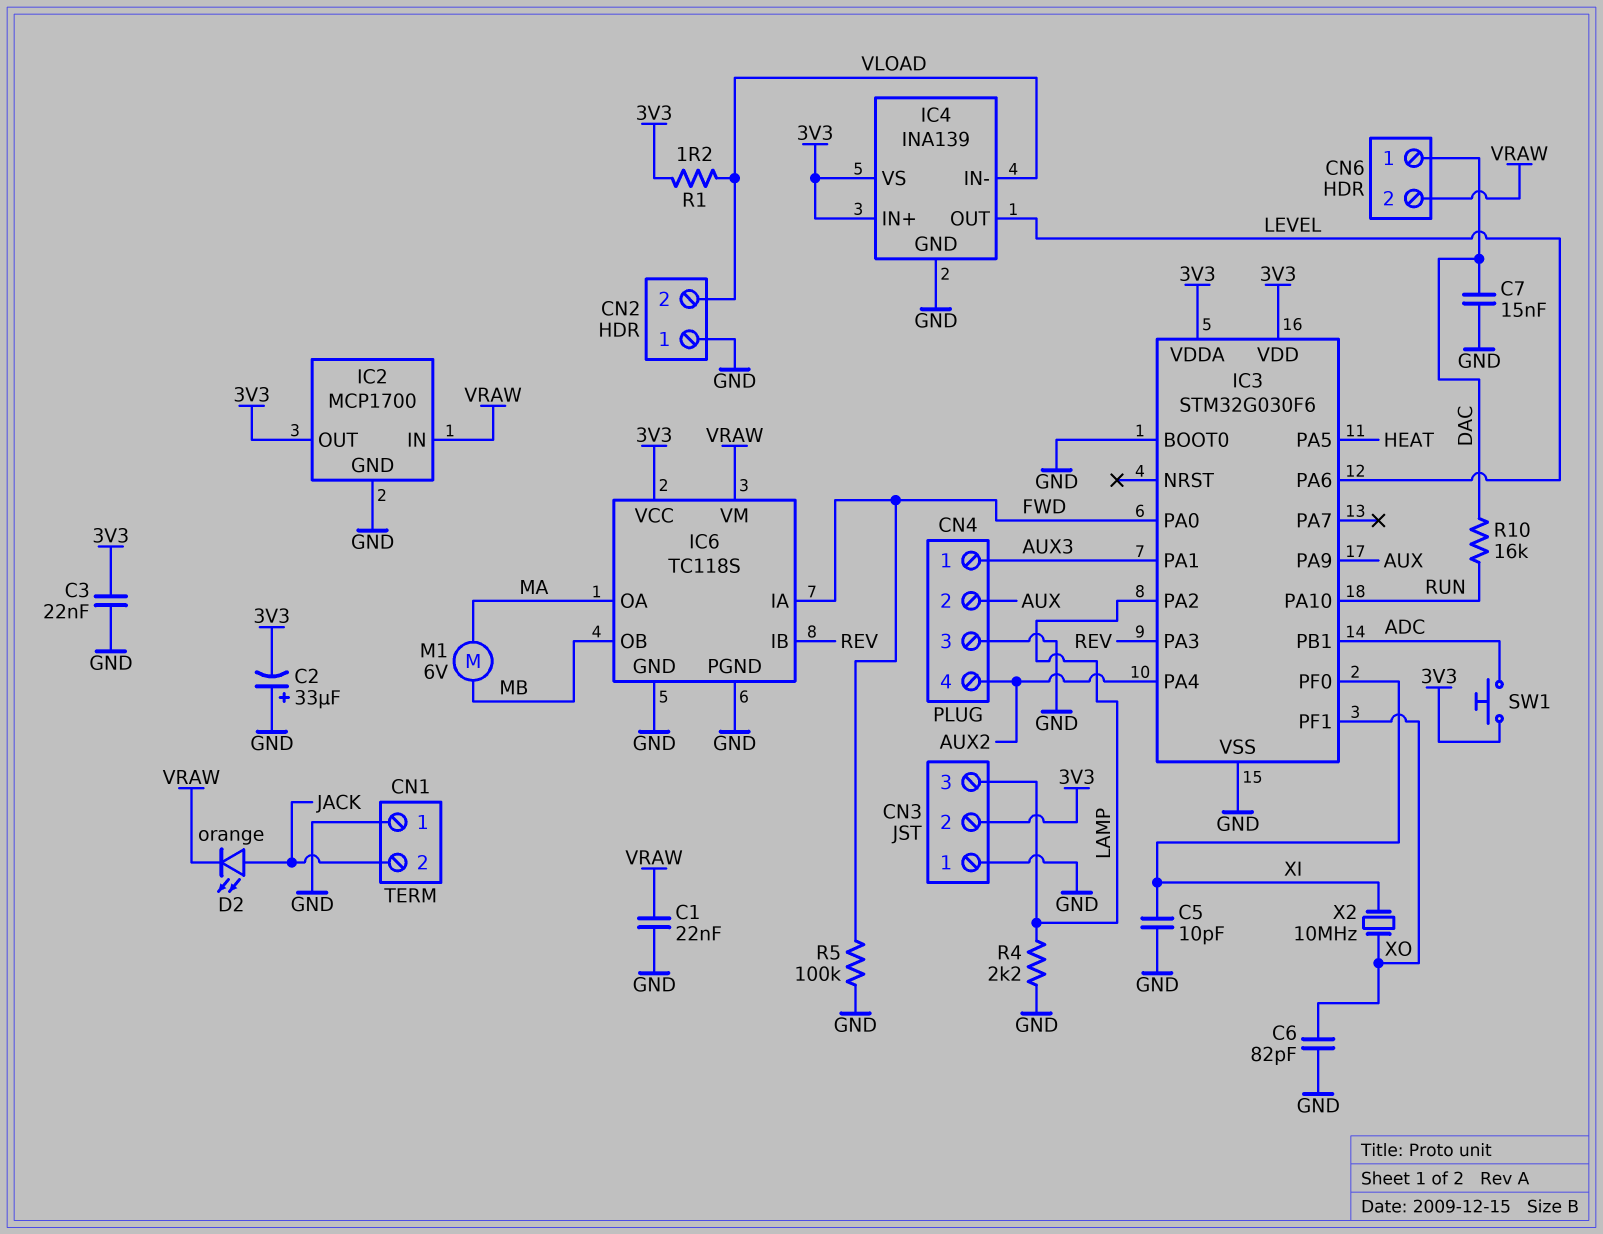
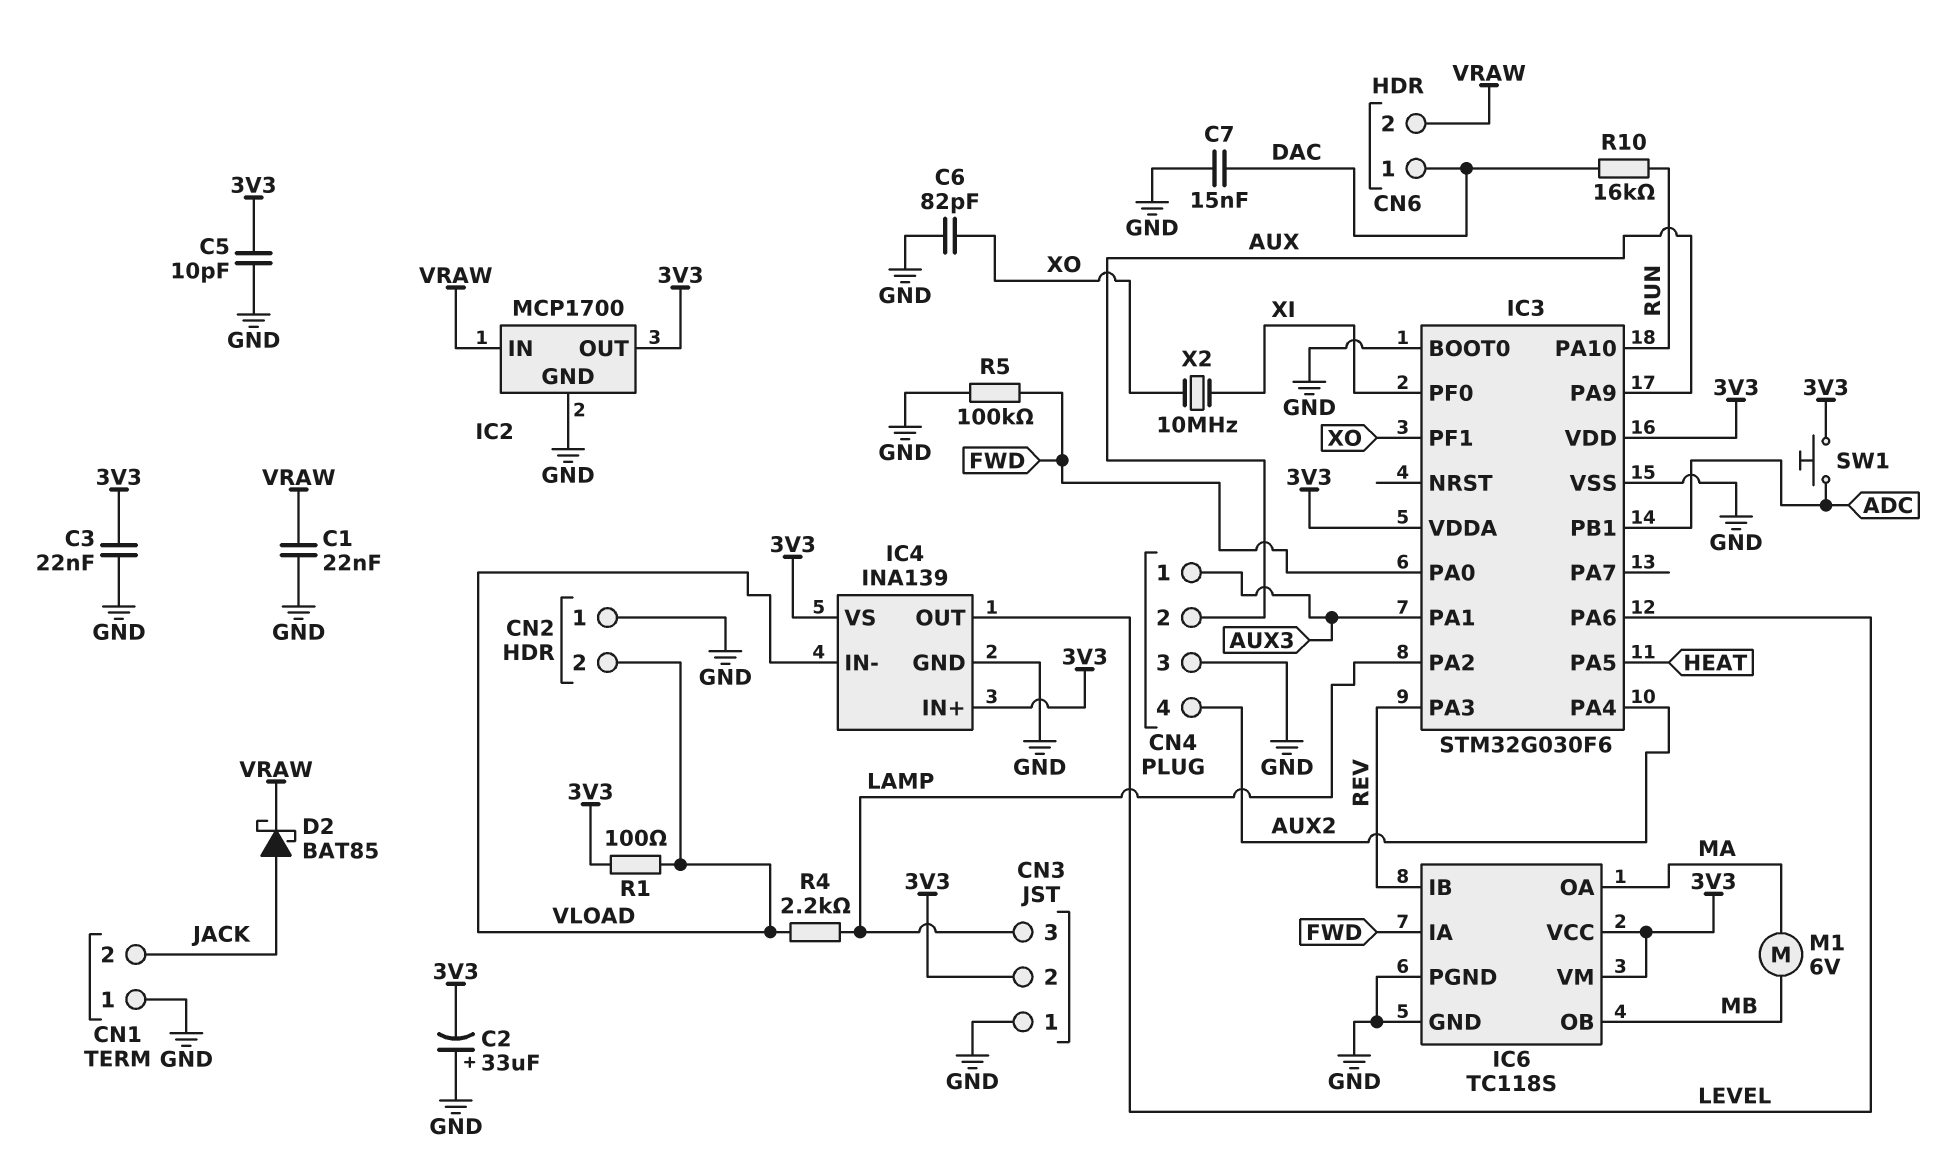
C5: 10pF (GND, XI) -> 10pF (3V3, GND)
D2: LED orange (A JACK, K VRAW) -> schottky BAT85 (A JACK, K VRAW)
IC6 pin VM: VRAW -> 3V3
R1: 1.2 (3V3, VLOAD) -> 100 (3V3, VLOAD)
R4: 2.2k (GND, LAMP) -> 2.2k (LAMP, VLOAD)

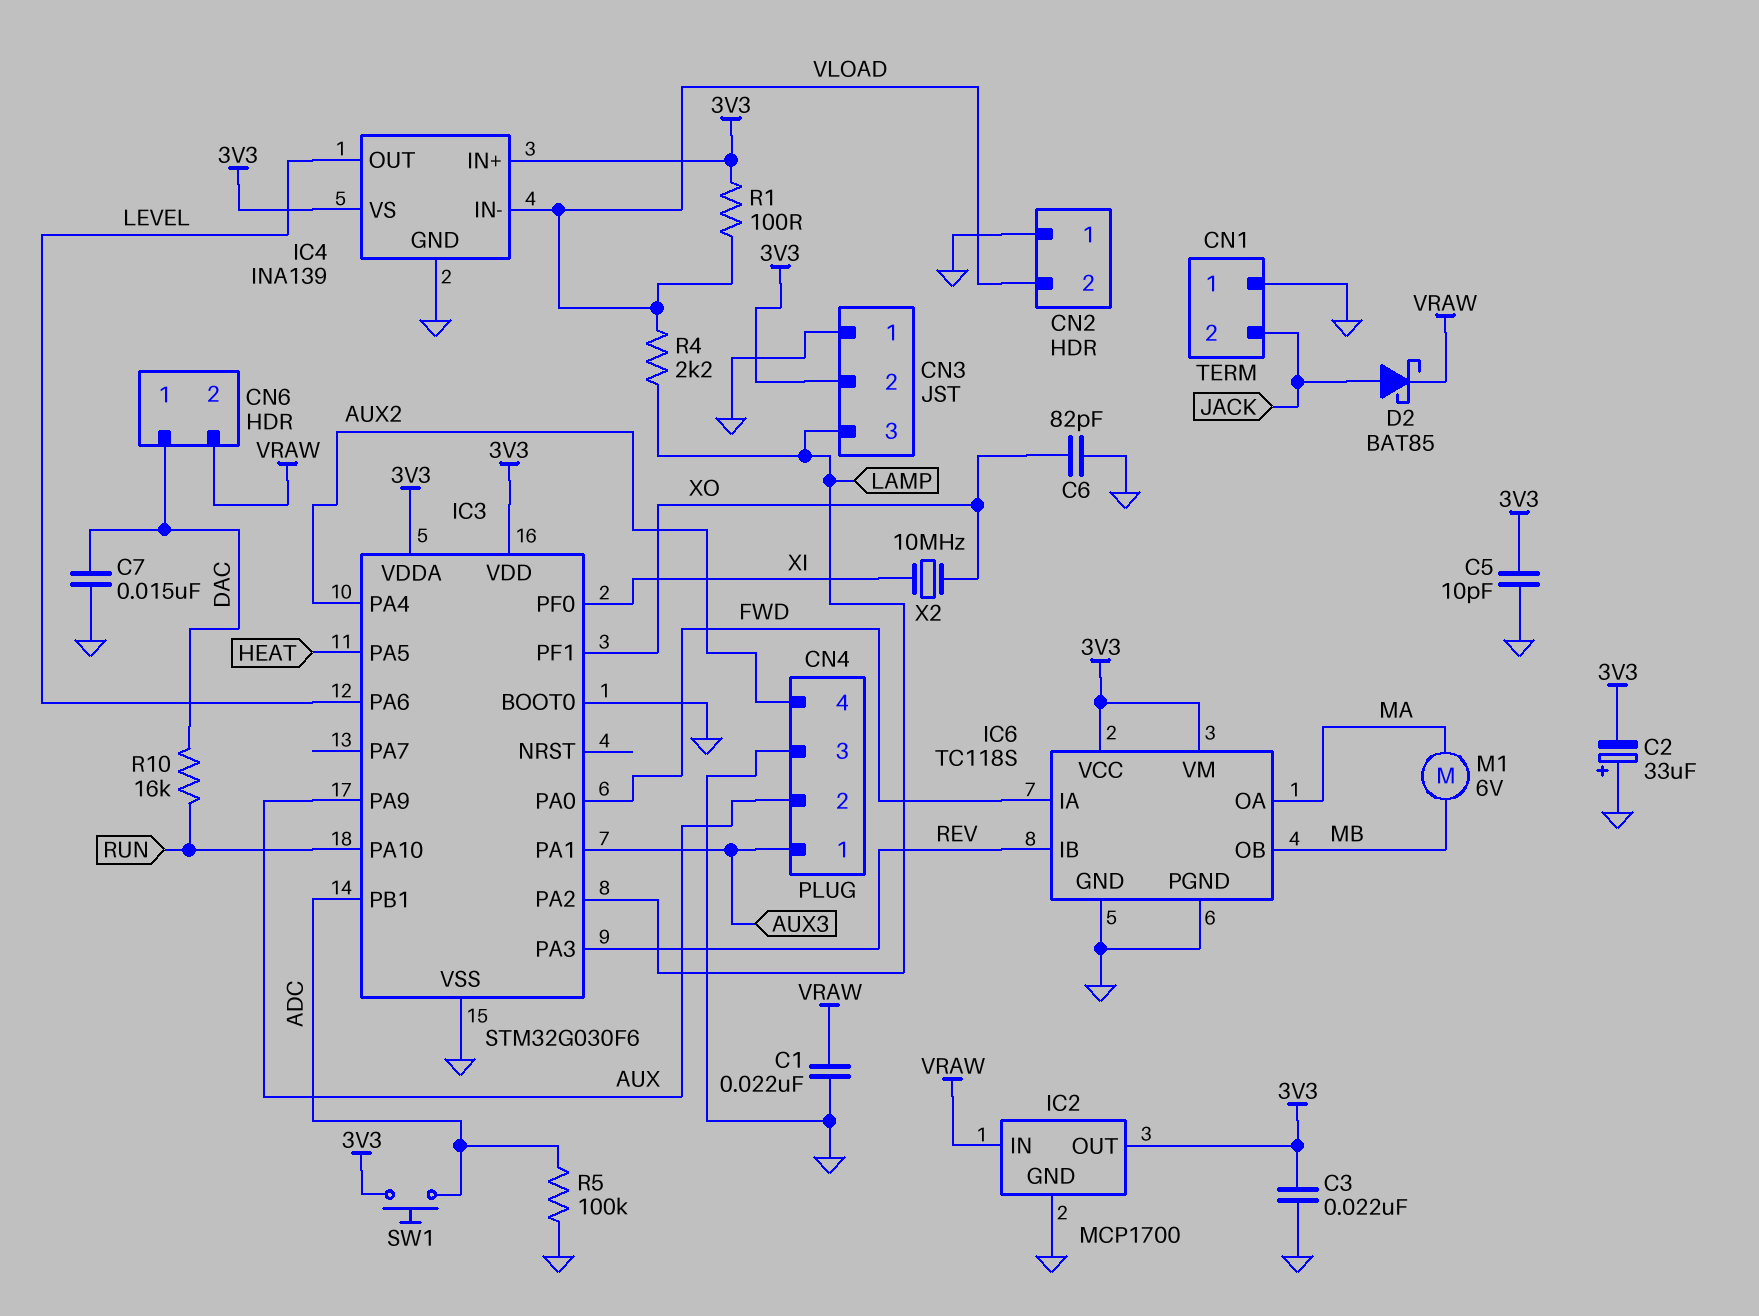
R5: 100k (FWD, GND) -> 100k (ADC, GND)

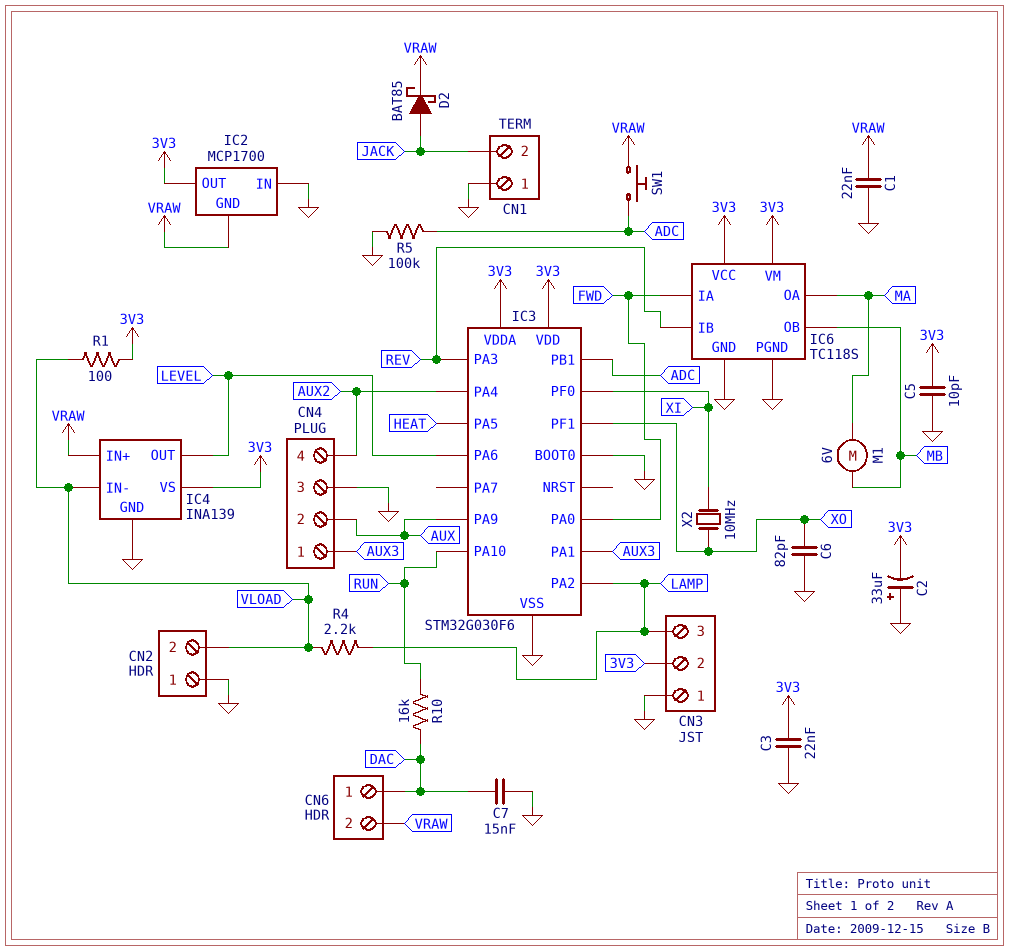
IC2 pin GND: GND -> VRAW
IC2 pin IN: VRAW -> GND
IC4 pin IN+: 3V3 -> VRAW
SW1: button (3V3, ADC) -> button (ADC, VRAW)

